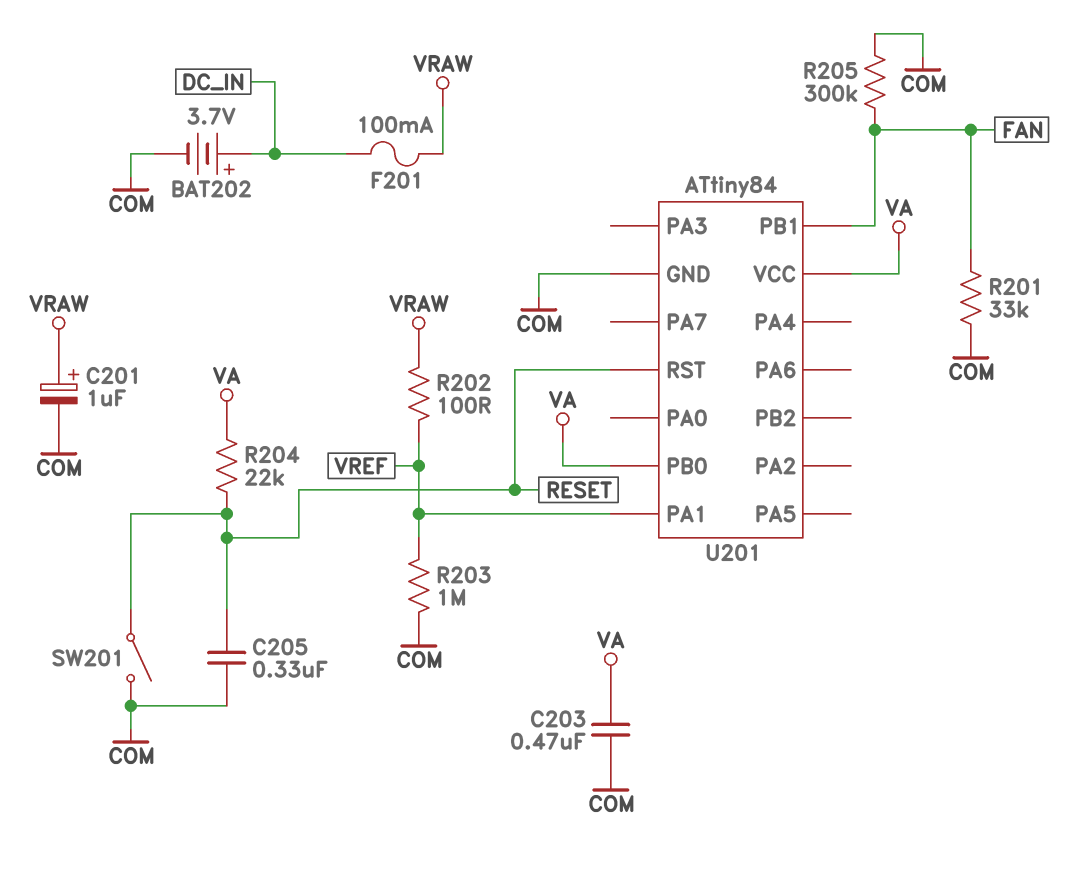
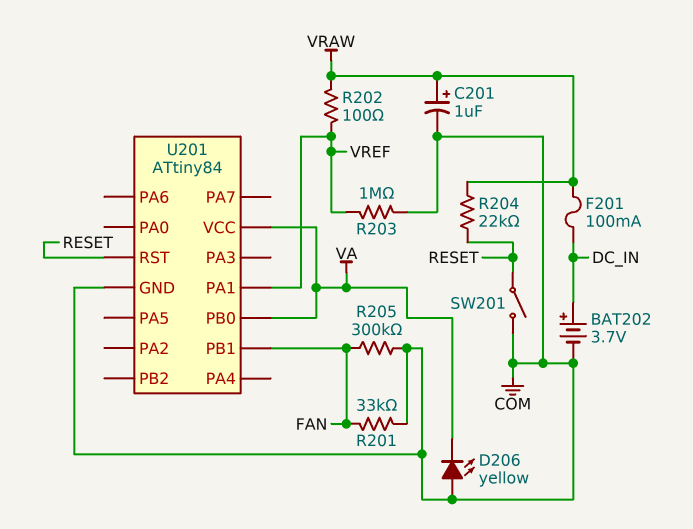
C203: 470nF (COM, VA) -> none
C205: 330nF (COM, RESET) -> none
D206: none -> LED yellow (A COM, K VA)
R204: 22k (RESET, VA) -> 22k (RESET, VRAW)

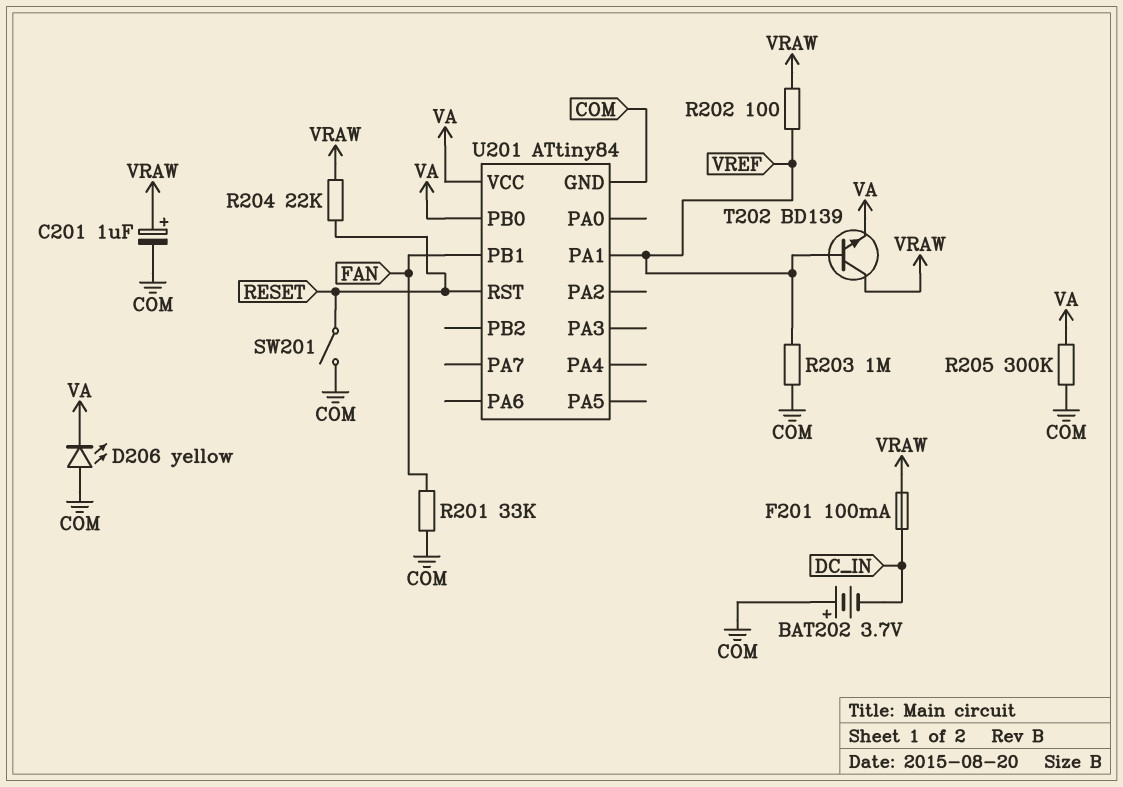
BAT202: 3.7V (plus DC_IN, minus COM) -> 3.7V (plus COM, minus DC_IN)
R205: 300k (COM, FAN) -> 300k (COM, VA)
T202: none -> NPN BD139 (B VREF, C VRAW, E VA)

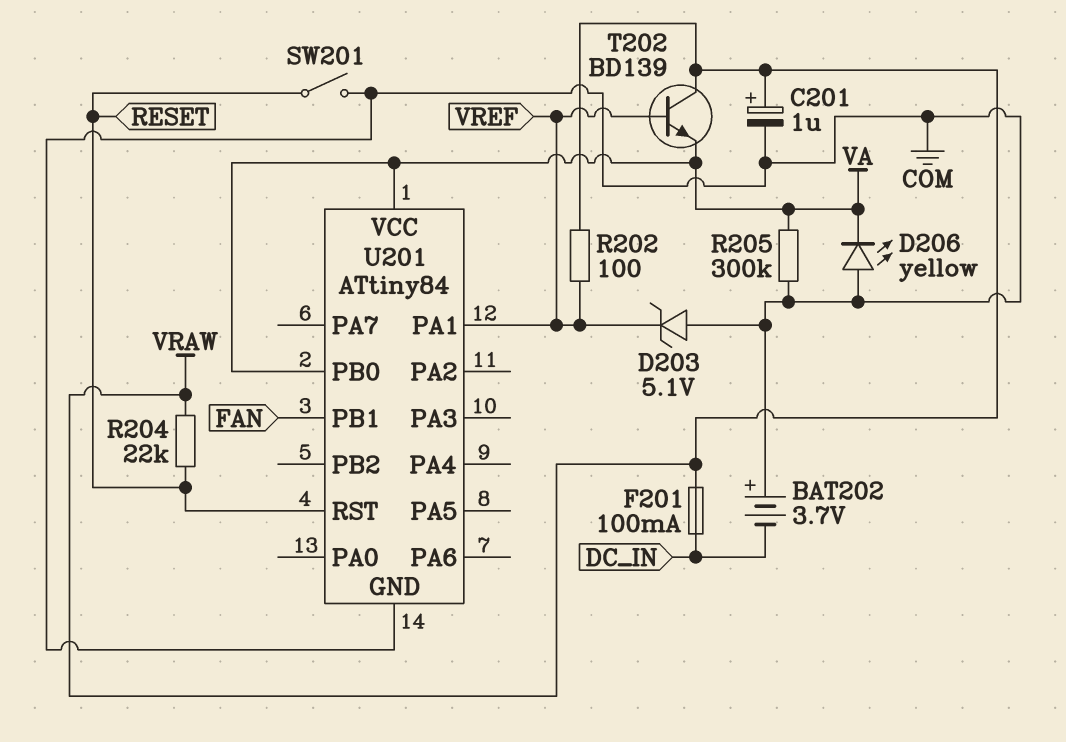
D203: none -> zener 5.1V (A COM, K VREF)
R201: 33k (COM, FAN) -> none
R203: 1M (COM, VREF) -> none

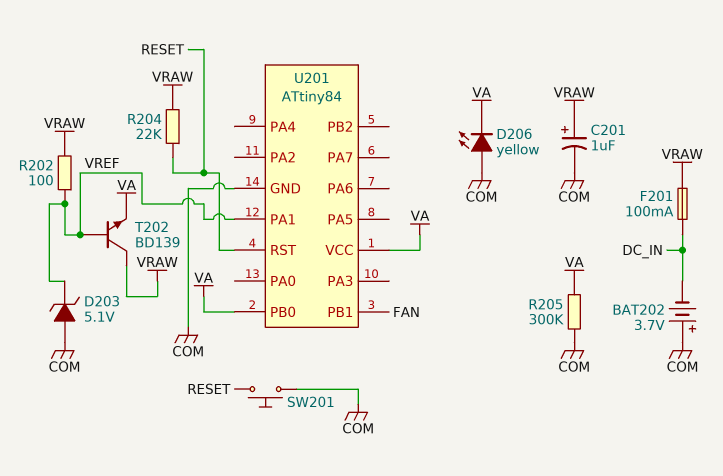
SW201: switch (COM, RESET) -> button (COM, RESET)

